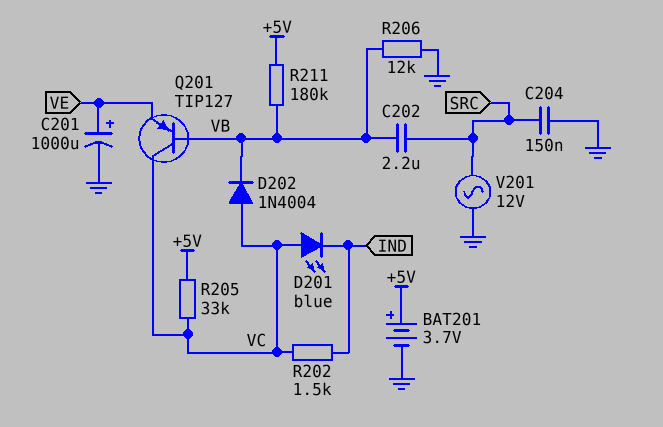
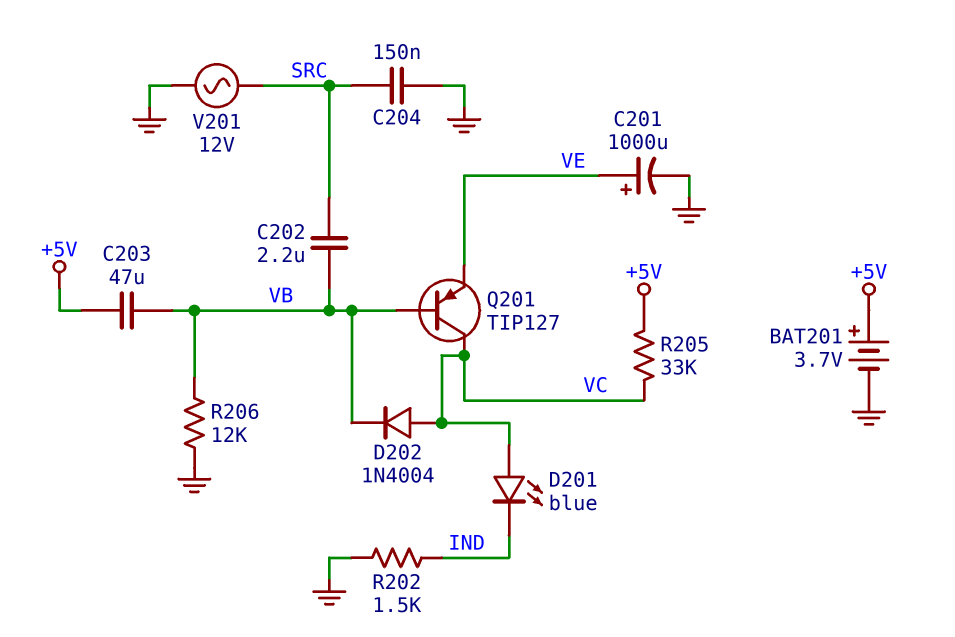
C203: none -> 47uF (+5V, VB)
R202: 1.5k (IND, VC) -> 1.5k (GND, IND)
R211: 180k (+5V, VB) -> none

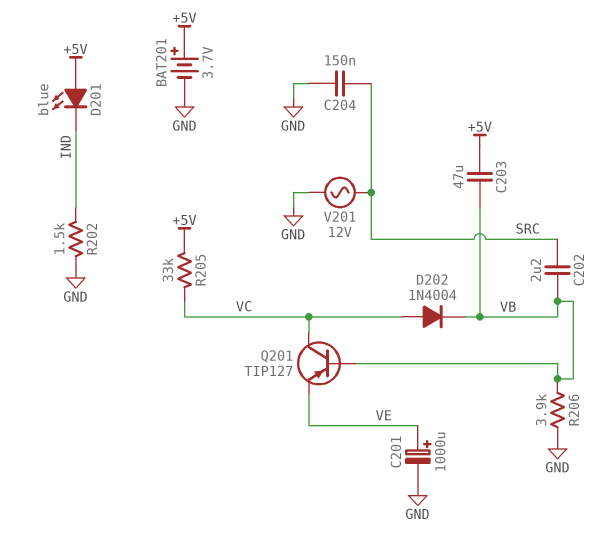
D201: LED blue (A VC, K IND) -> LED blue (A +5V, K IND)
R206: 12k (GND, VB) -> 3.9k (GND, VB)

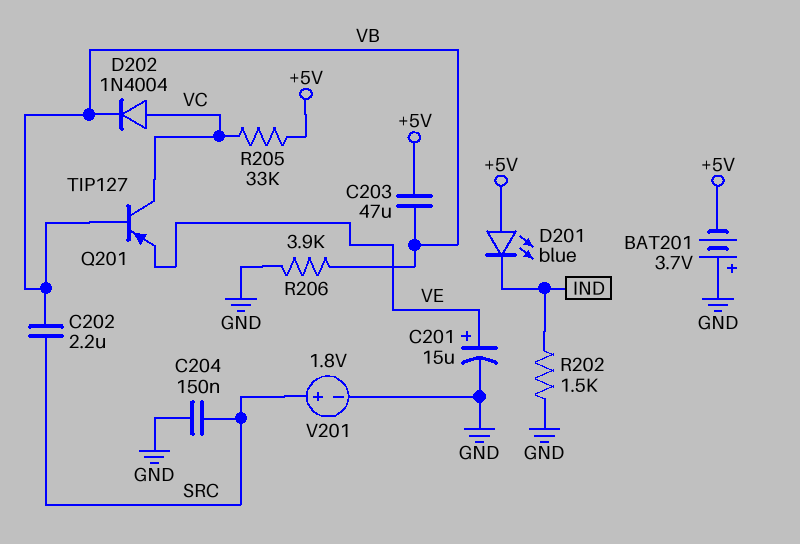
BAT201: 3.7V (plus +5V, minus GND) -> 3.7V (plus GND, minus +5V)
C201: 1000uF (plus VE, minus GND) -> 15uF (plus VE, minus GND)
V201: AC 12V (GND, SRC) -> 1.8V (plus SRC, minus GND)

